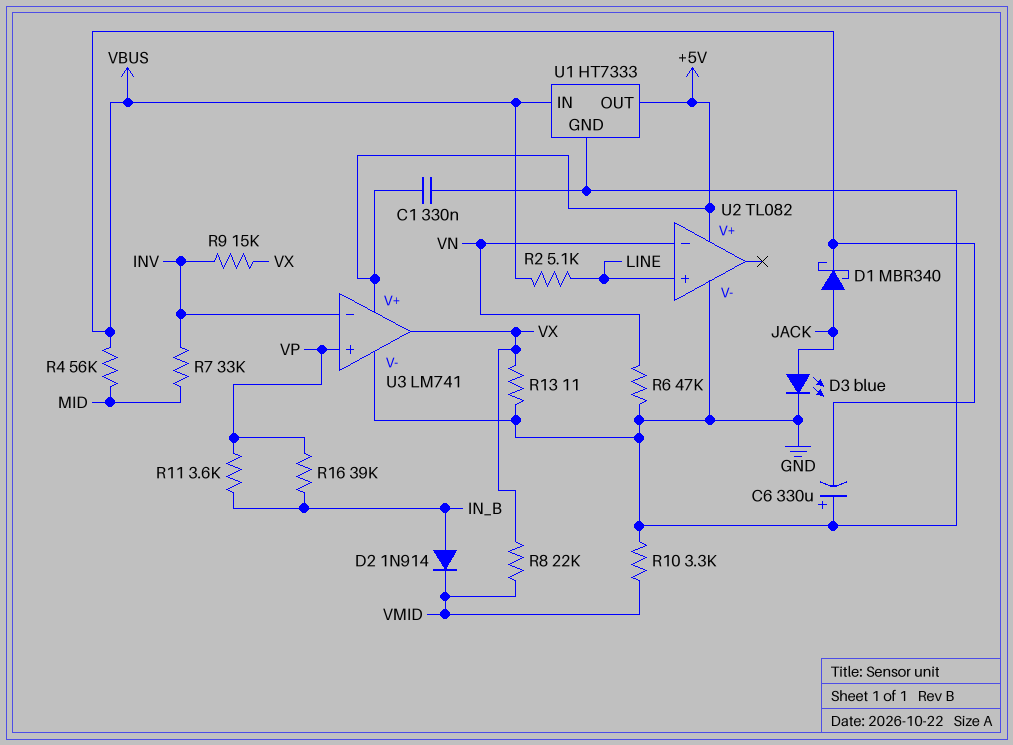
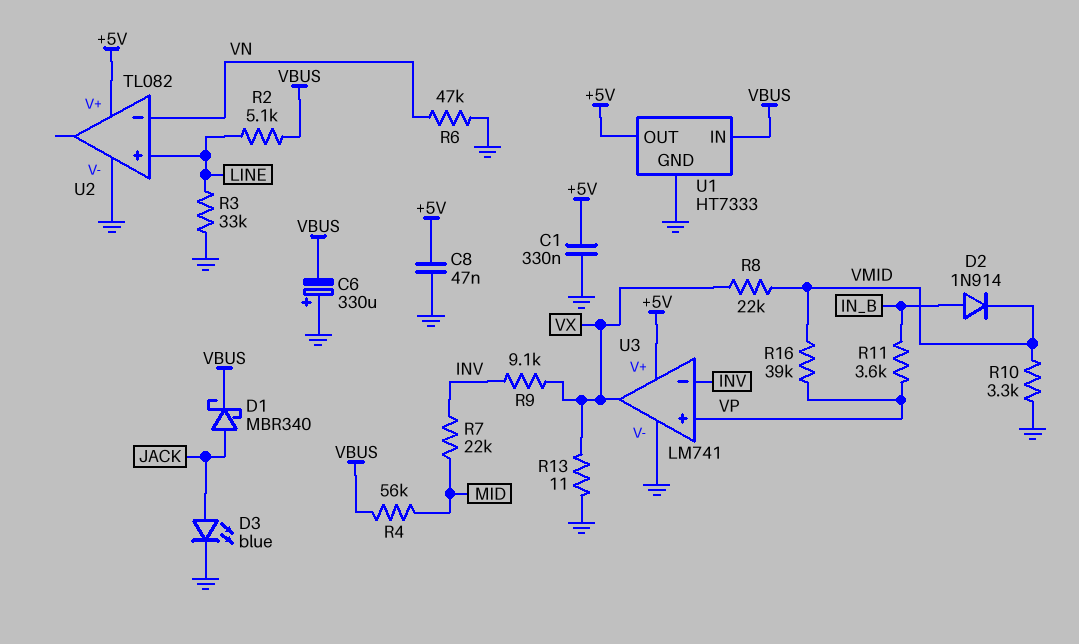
C8: none -> 47nF (+5V, GND)
R3: none -> 33k (GND, LINE)
R7: 33k (INV, MID) -> 22k (INV, MID)
R9: 15k (INV, VX) -> 9.1k (INV, VX)
R16: 39k (IN_B, VP) -> 39k (VMID, VP)

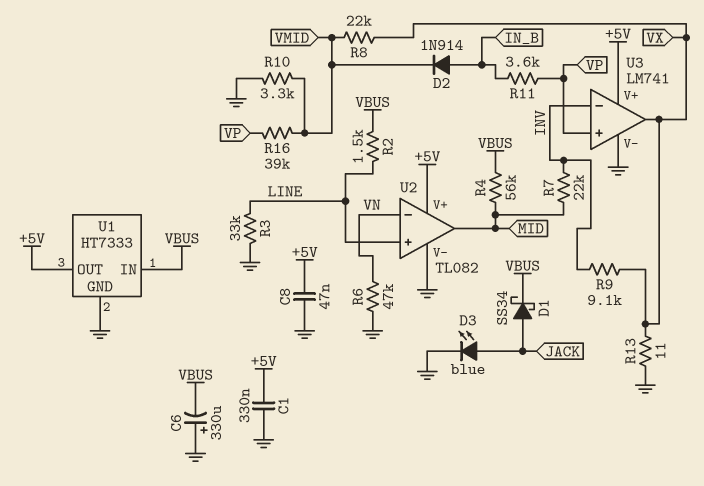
D1: schottky MBR340 (A JACK, K VBUS) -> schottky SS34 (A JACK, K VBUS)
R2: 5.1k (LINE, VBUS) -> 1.5k (LINE, VBUS)
U2 pin out: none -> MID

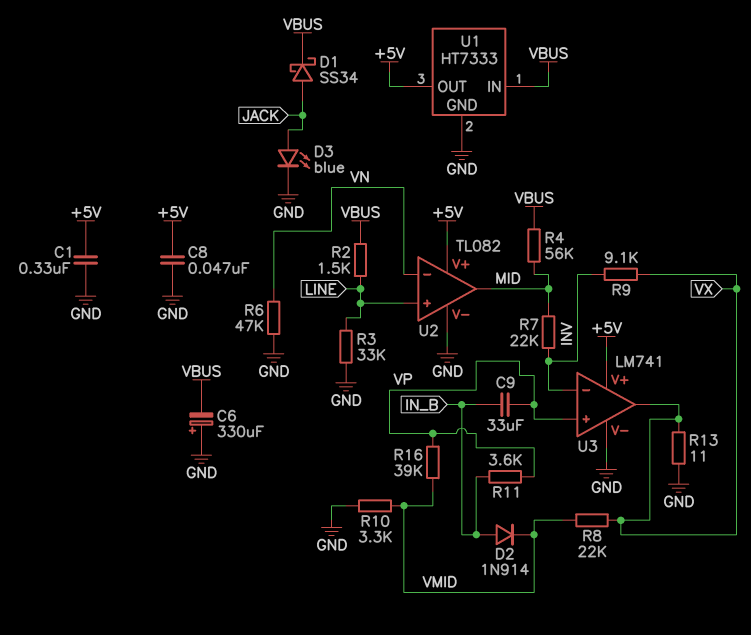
C9: none -> 33uF (IN_B, VP)

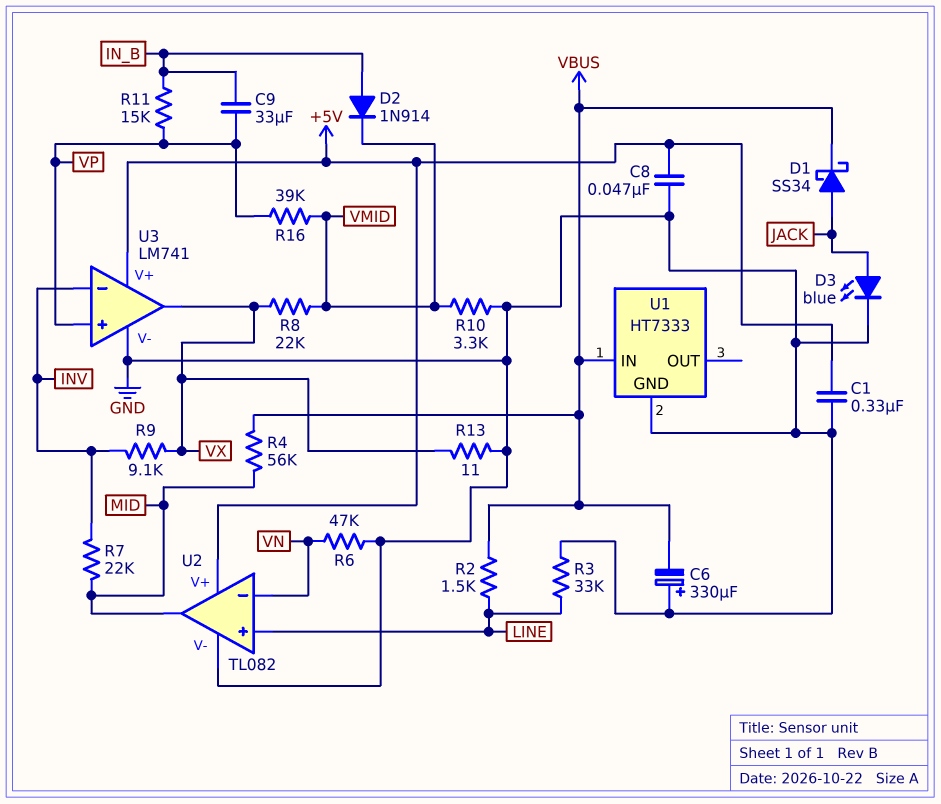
R11: 3.6k (IN_B, VP) -> 15k (IN_B, VP)
U1 pin OUT: +5V -> none

